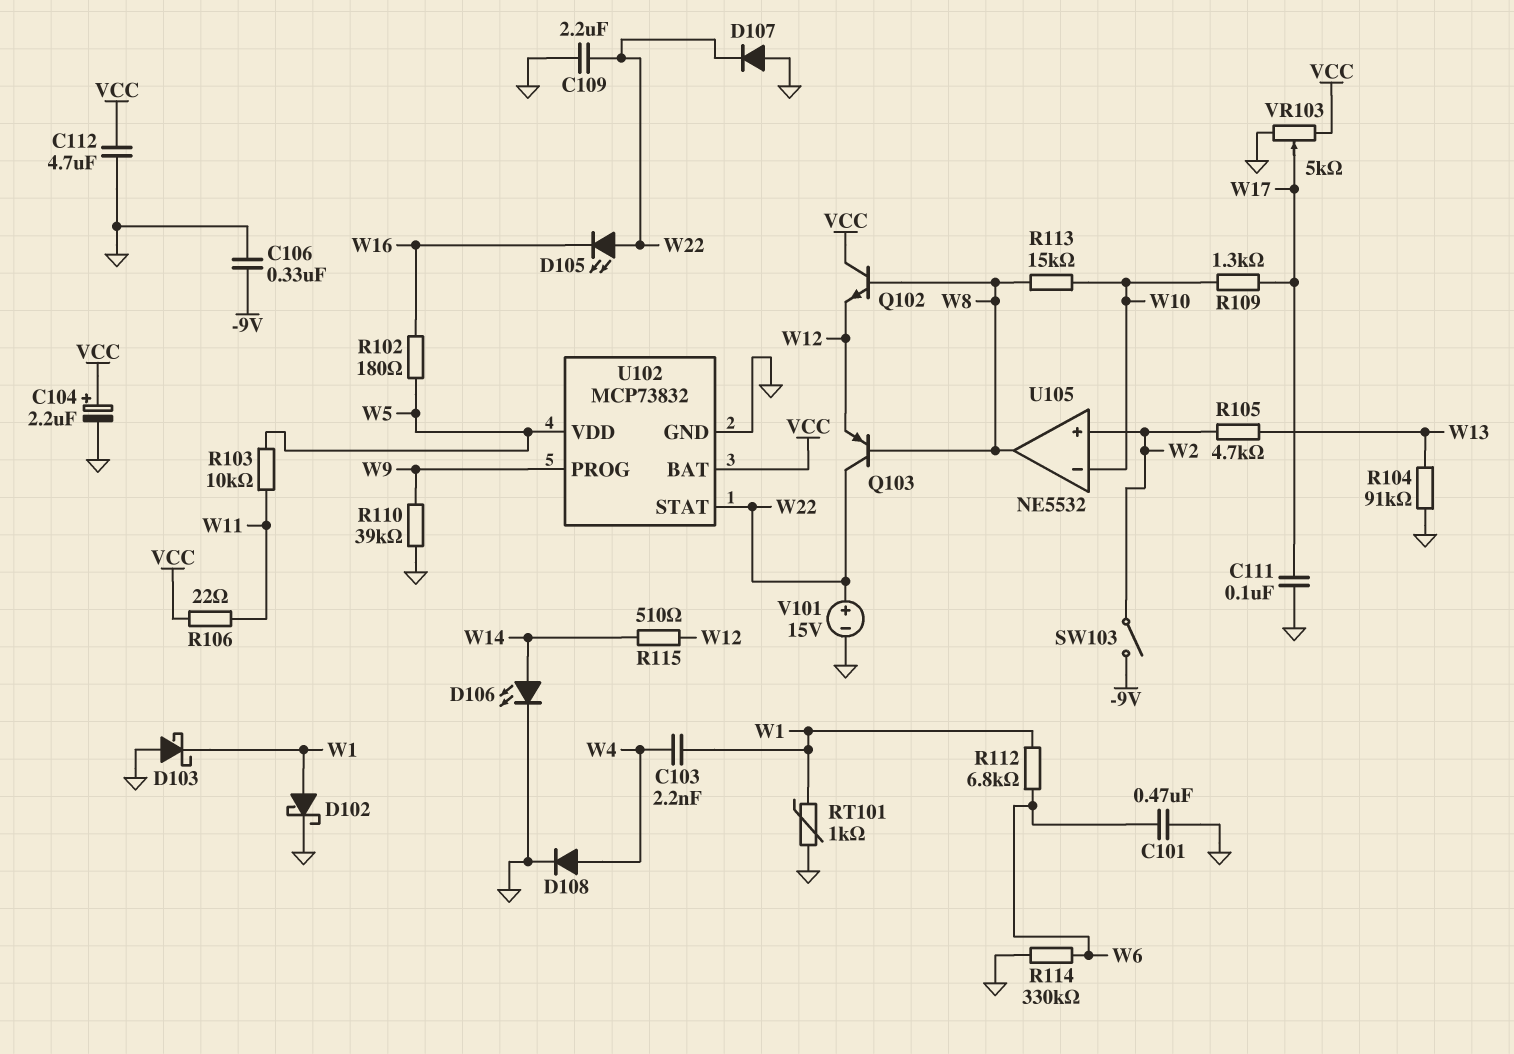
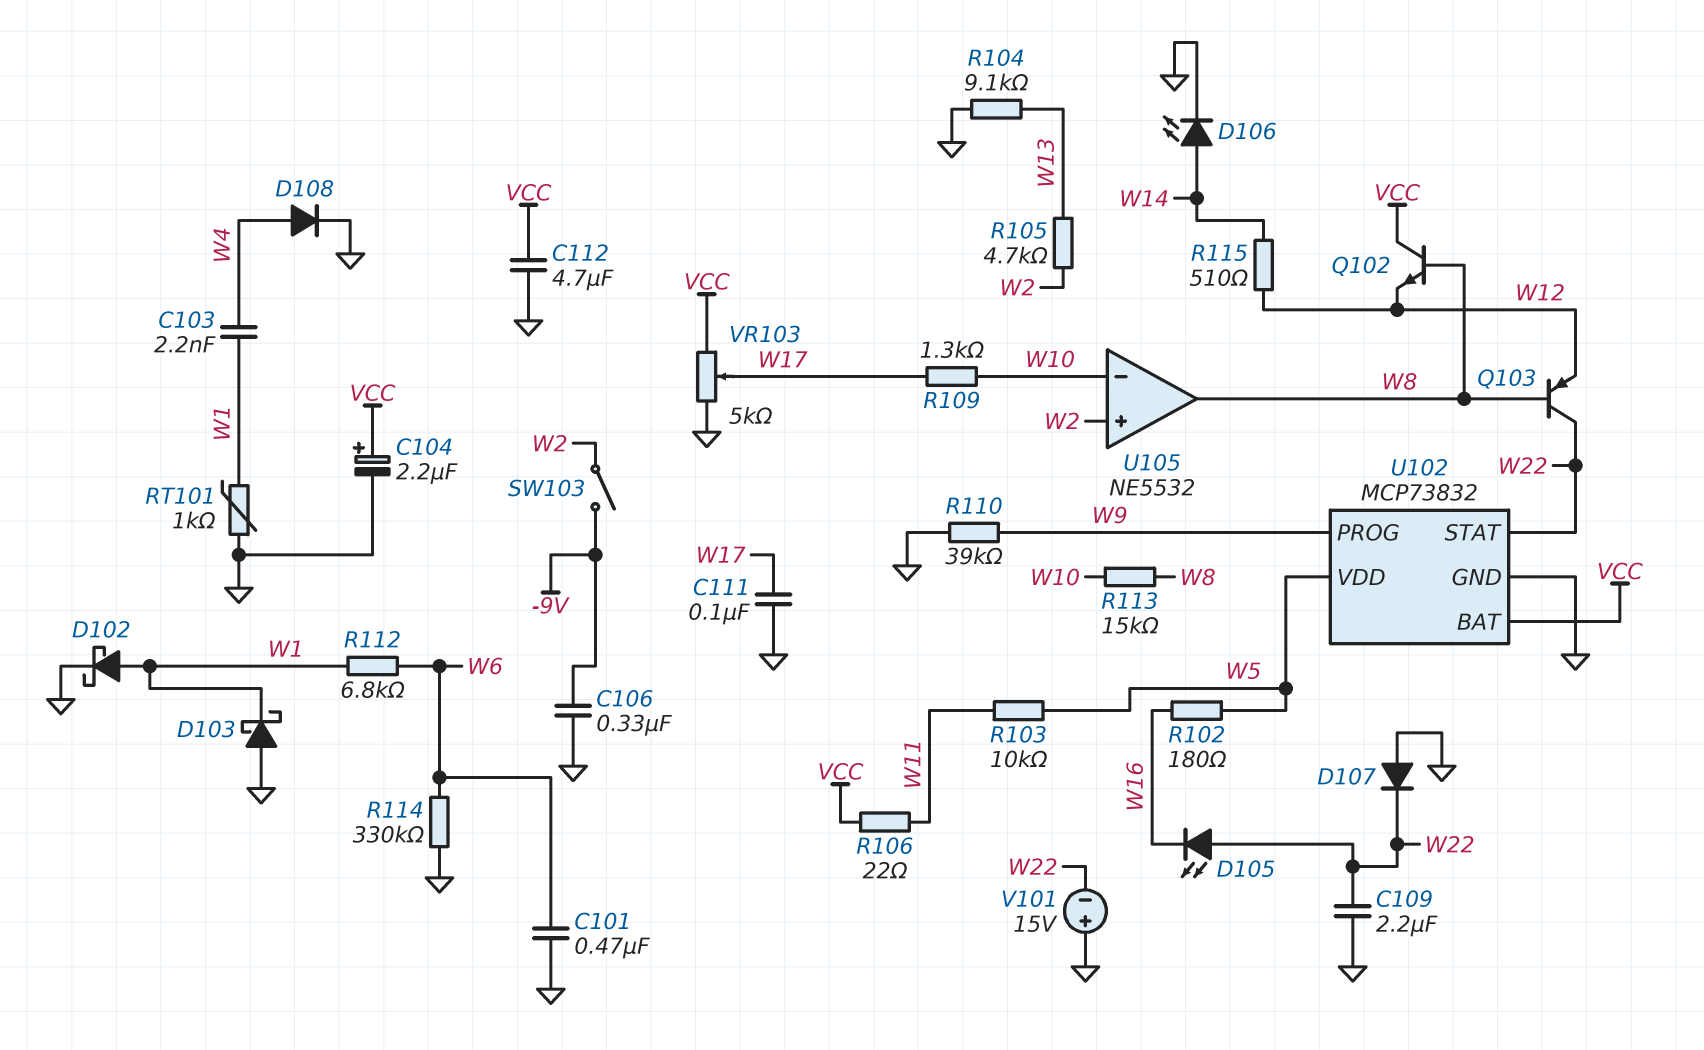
R104: 91k (GND, W13) -> 9.1k (GND, W13)
V101: 15V (plus W22, minus GND) -> 15V (plus GND, minus W22)

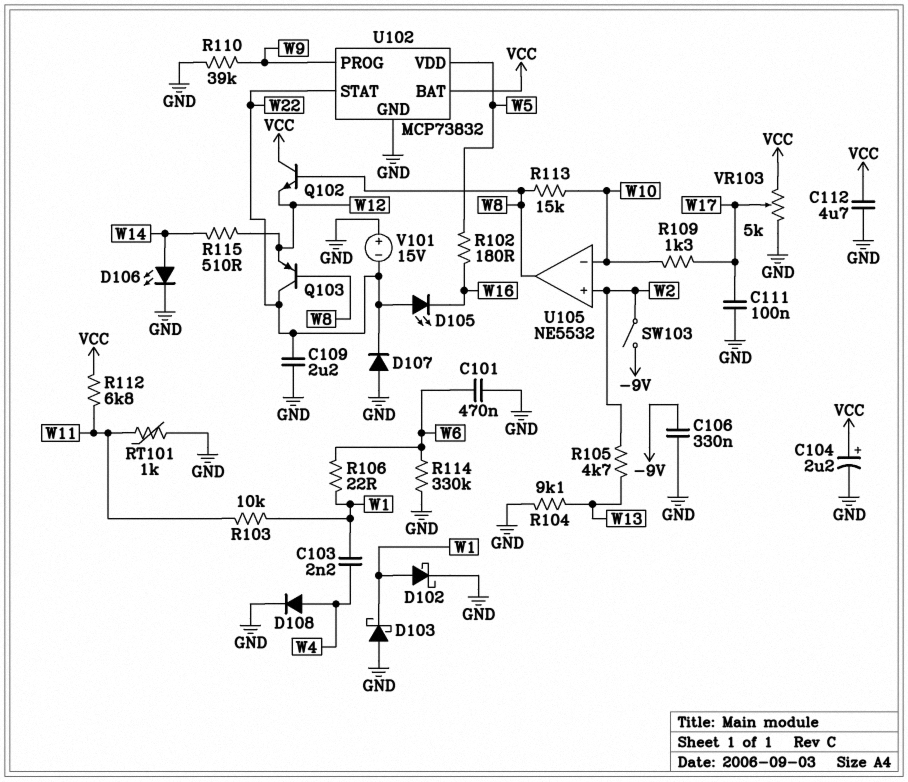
R103: 10k (W5, W11) -> 10k (W1, W11)
R106: 22 (VCC, W11) -> 22 (W1, W6)
R112: 6.8k (W1, W6) -> 6.8k (VCC, W11)
RT101: 1k (GND, W1) -> 1k (GND, W11)

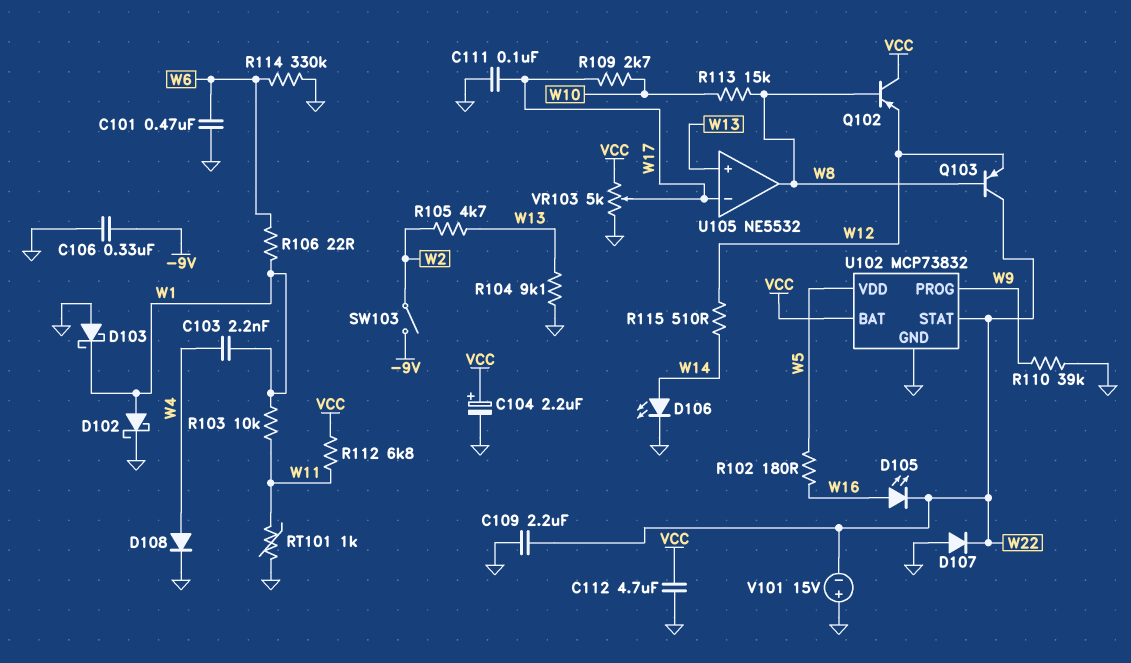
D105: LED (A W22, K W16) -> LED (A W16, K W22)
Q102: NPN (B W8, C VCC, E W12) -> PNP (B W8, C VCC, E W12)
R109: 1.3k (W10, W17) -> 2.7k (W10, W17)
U105 pin in+: W2 -> W13
U105 pin in-: W10 -> W17

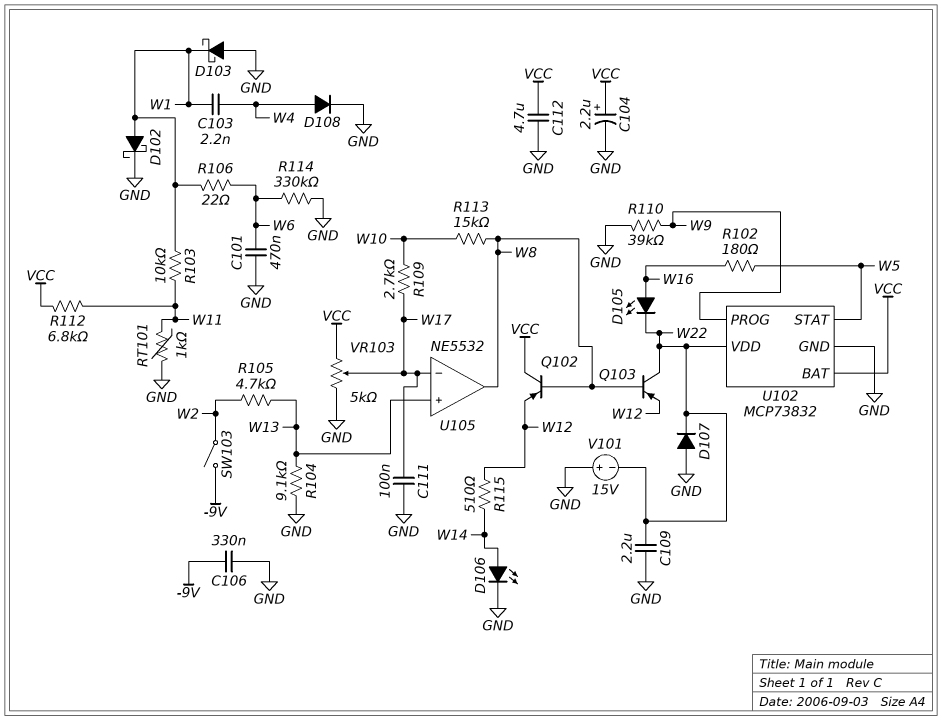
U102 pin STAT: W22 -> W5
U102 pin VDD: W5 -> W22

